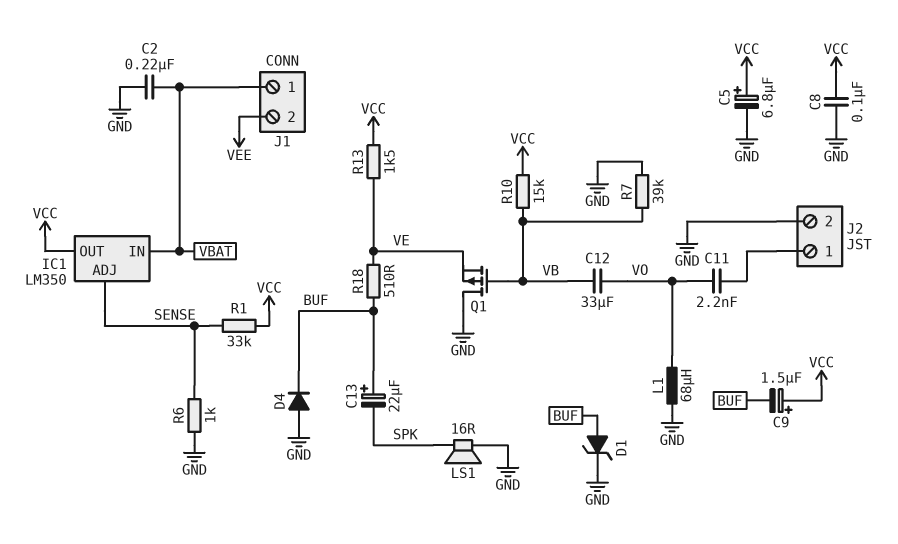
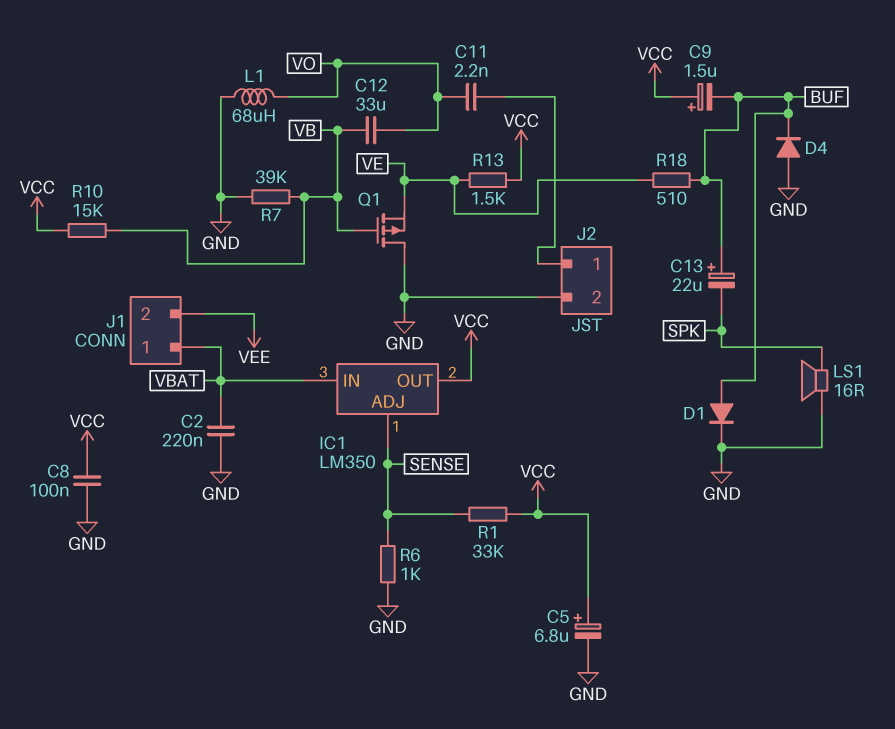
D1: zener (A BUF, K GND) -> diode (A BUF, K GND)

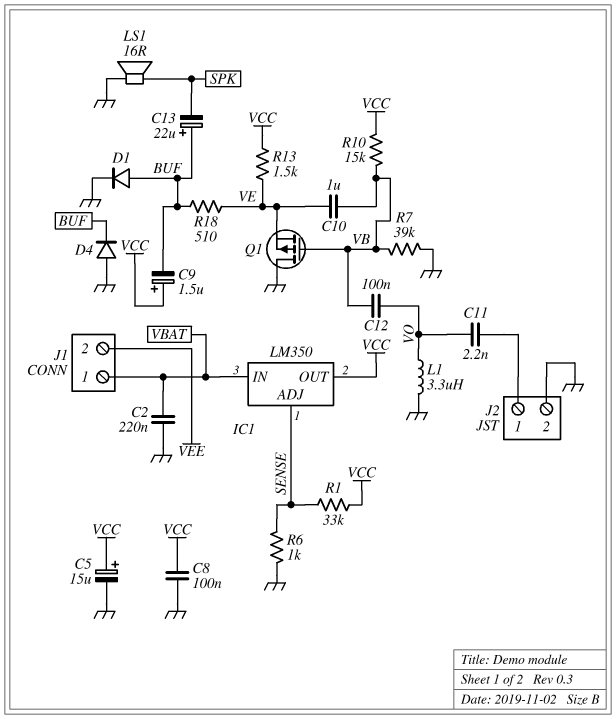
C5: 6.8uF (plus VCC, minus GND) -> 15uF (plus VCC, minus GND)
C10: none -> 1uF (VB, VE)
C12: 33uF (VB, VO) -> 100nF (VB, VO)
L1: 68uH (GND, VO) -> 3.3uH (GND, VO)

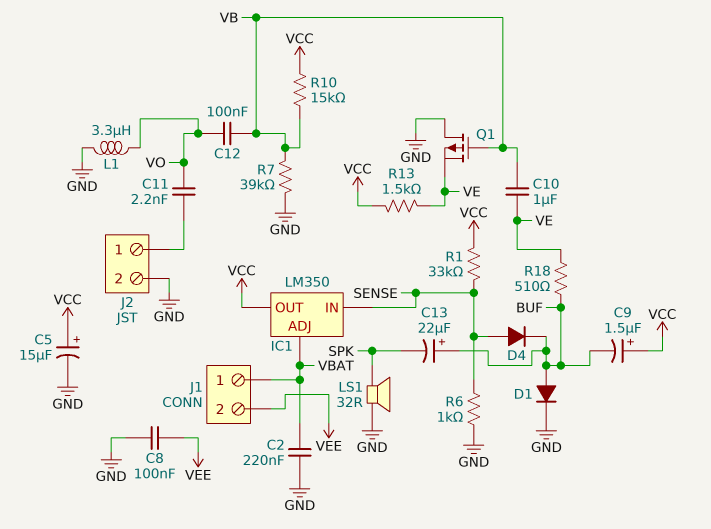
C8: 100nF (GND, VCC) -> 100nF (GND, VEE)
D4: diode (A GND, K BUF) -> diode (A SENSE, K BUF)
IC1 pin ADJ: SENSE -> VBAT
IC1 pin IN: VBAT -> SENSE
LS1: speaker 16R (GND, SPK) -> speaker 32R (GND, SPK)

